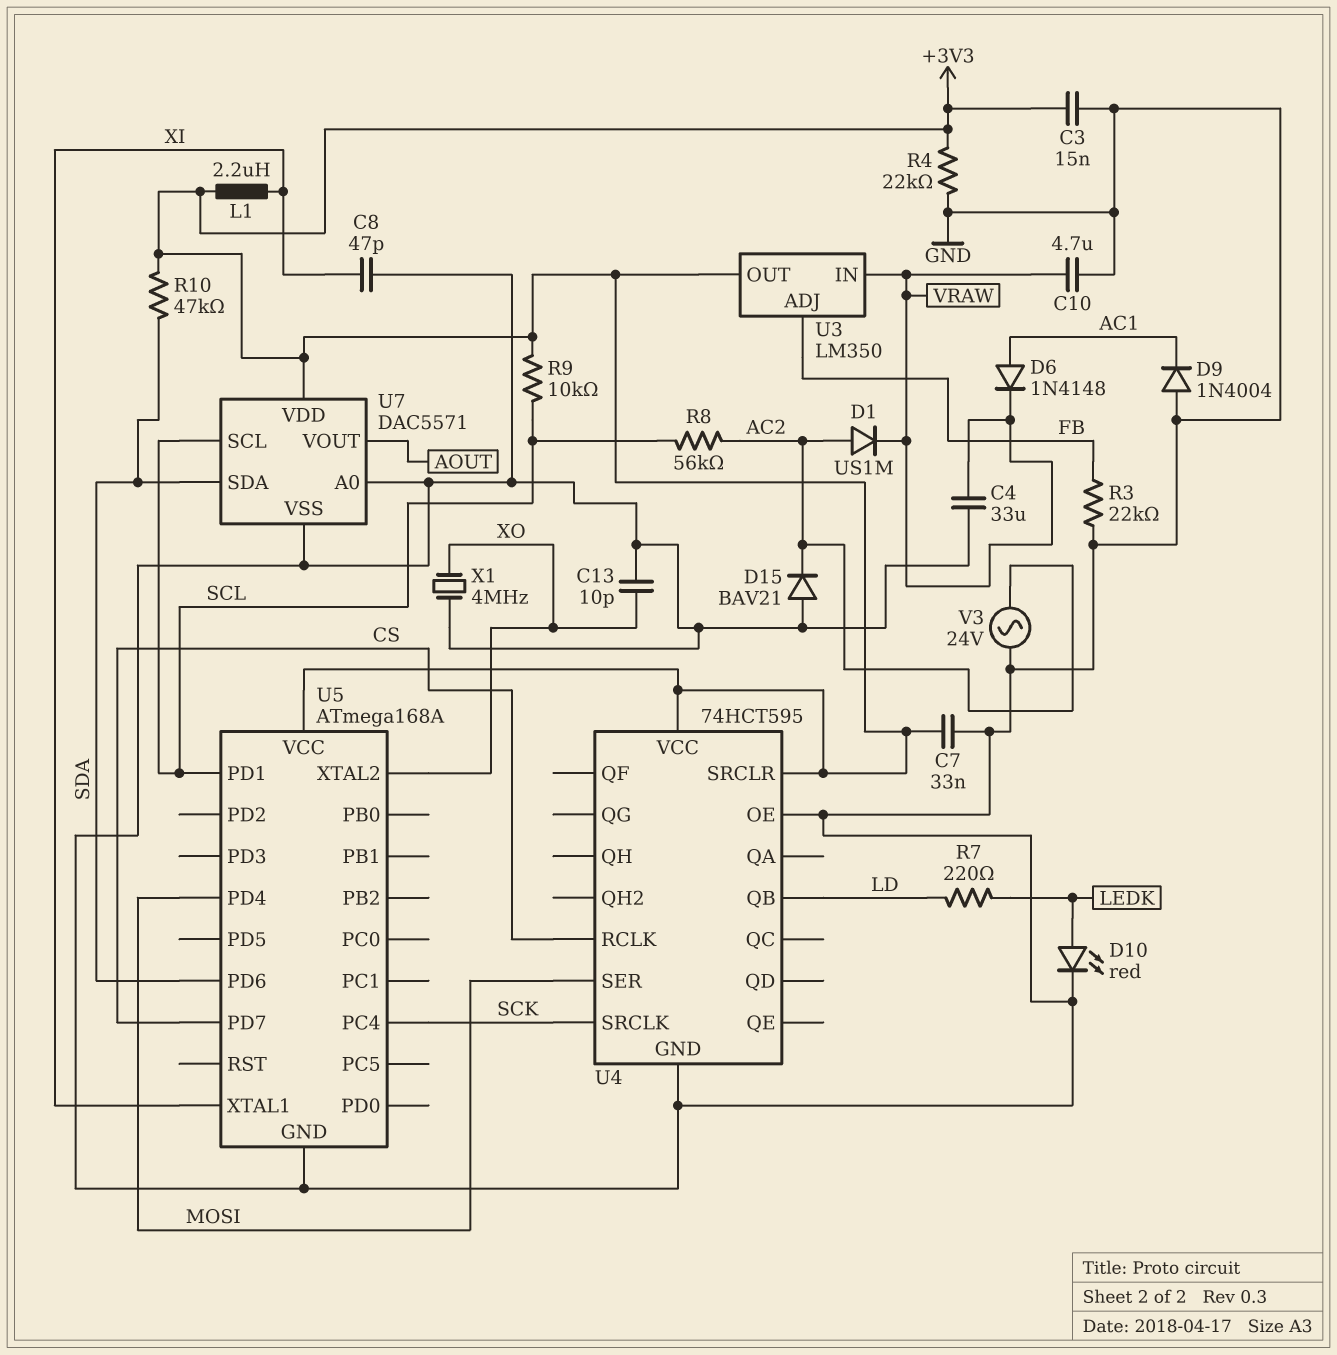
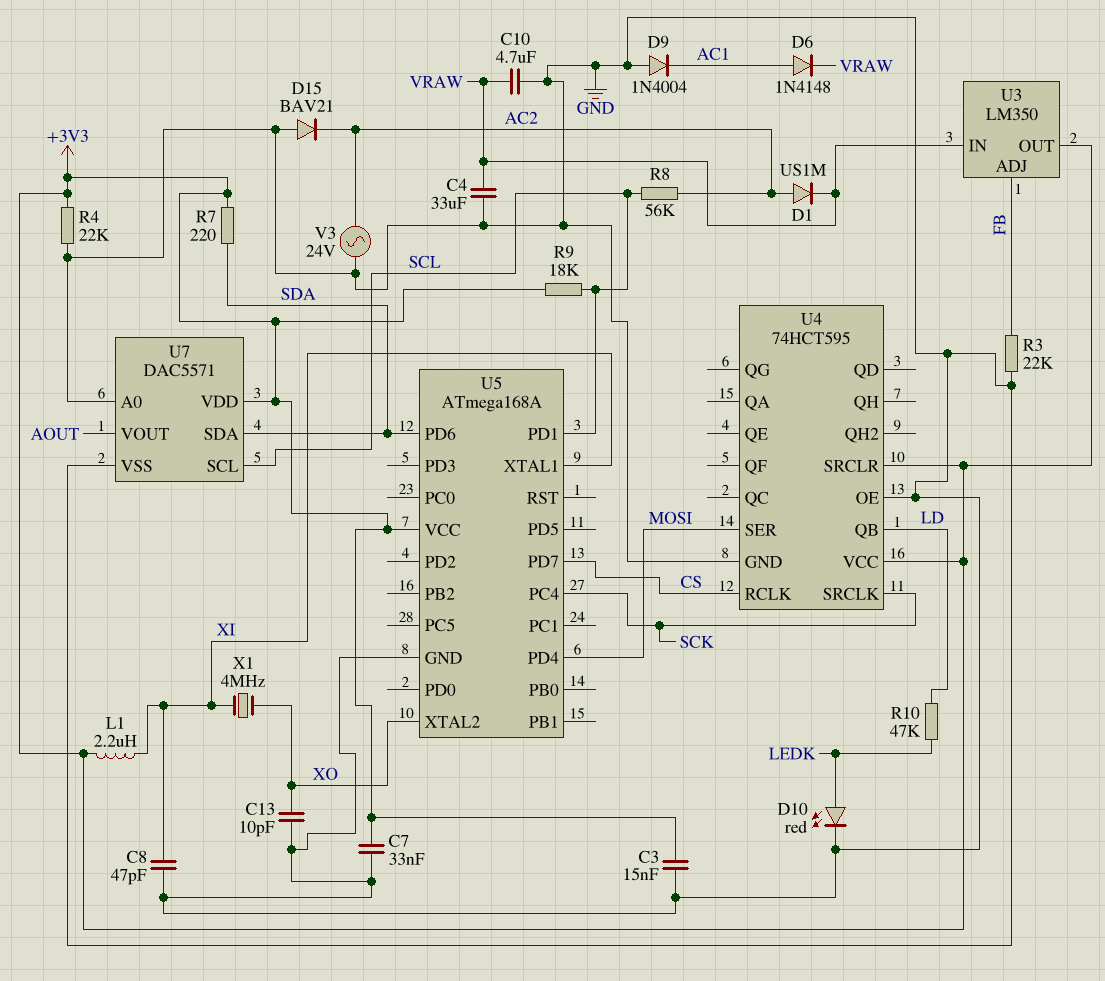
R7: 220 (LD, LEDK) -> 220 (+3V3, SDA)
R9: 10k (+3V3, SCL) -> 18k (+3V3, SCL)
R10: 47k (+3V3, SDA) -> 47k (LD, LEDK)
X1: 4MHz (GND, XO) -> 4MHz (XI, XO)

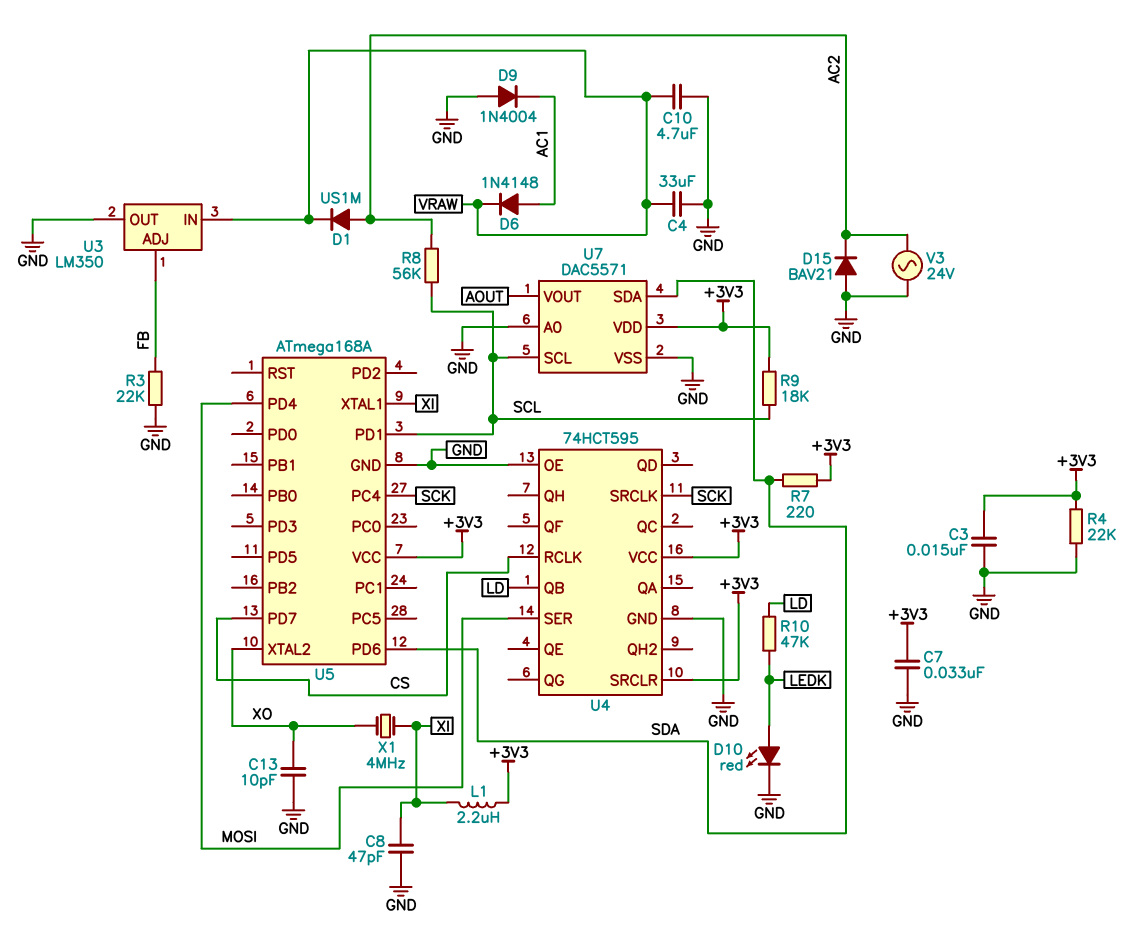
U3 pin OUT: +3V3 -> GND

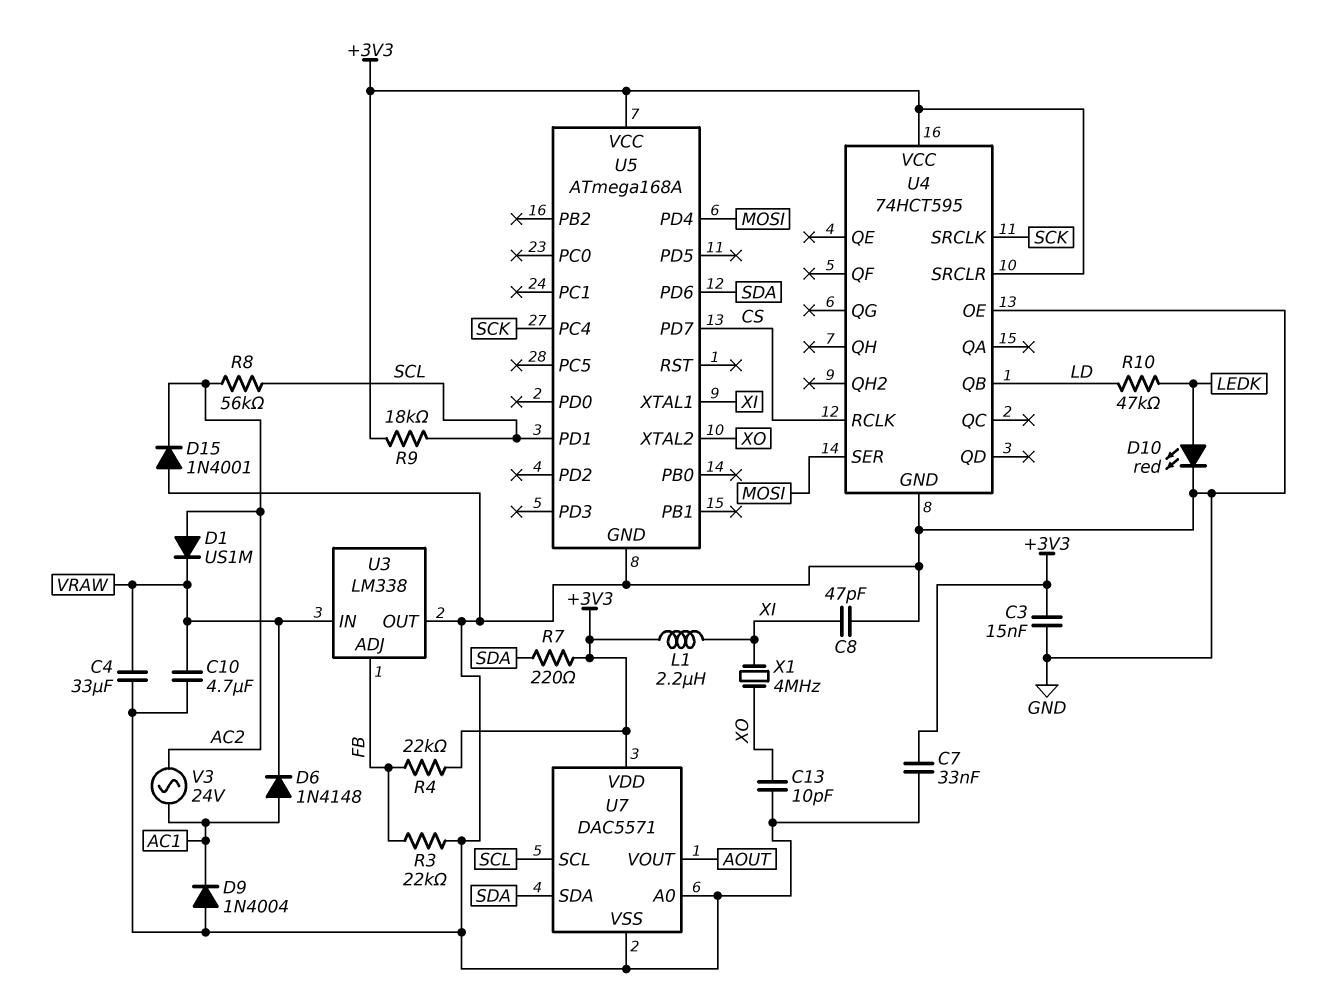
D15: diode BAV21 (A GND, K AC2) -> diode 1N4001 (A GND, K AC2)
R4: 22k (+3V3, GND) -> 22k (+3V3, FB)
U3: LM350 -> LM338
V3: AC 24V (AC2, GND) -> AC 24V (AC1, AC2)

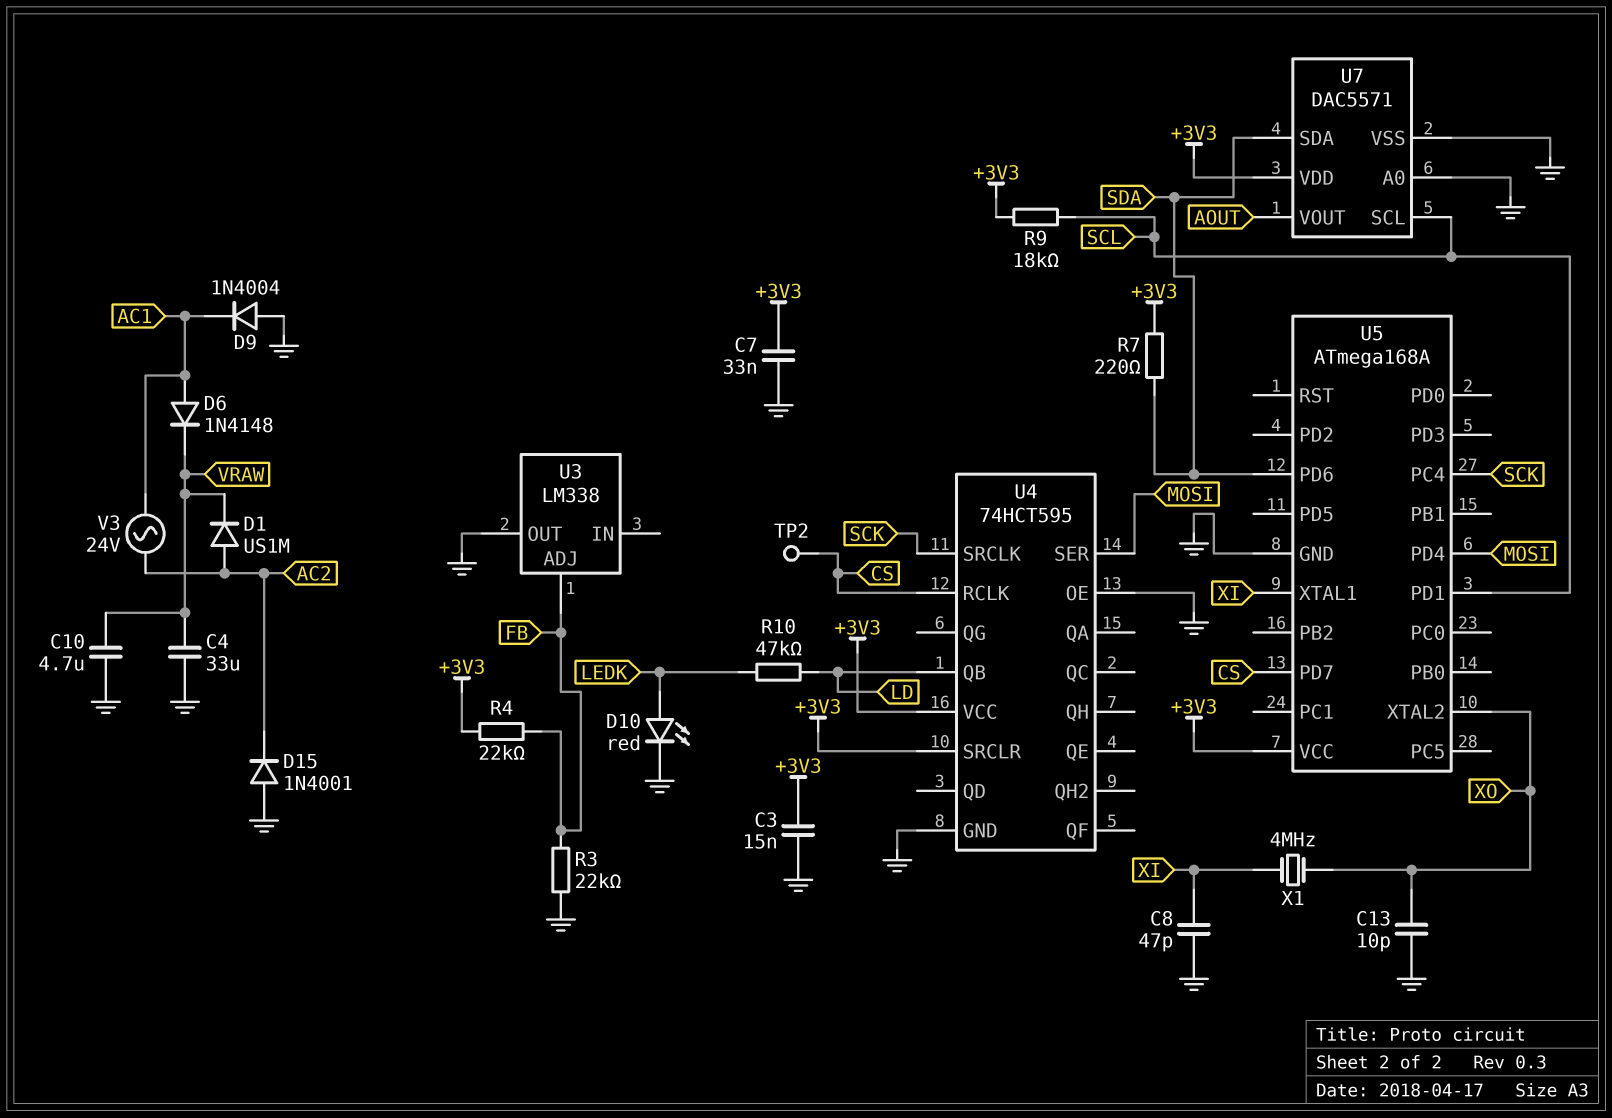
L1: 2.2uH (+3V3, XI) -> none
R8: 56k (AC2, SCL) -> none
TP2: none -> test point (CS)
U3 pin IN: VRAW -> none

